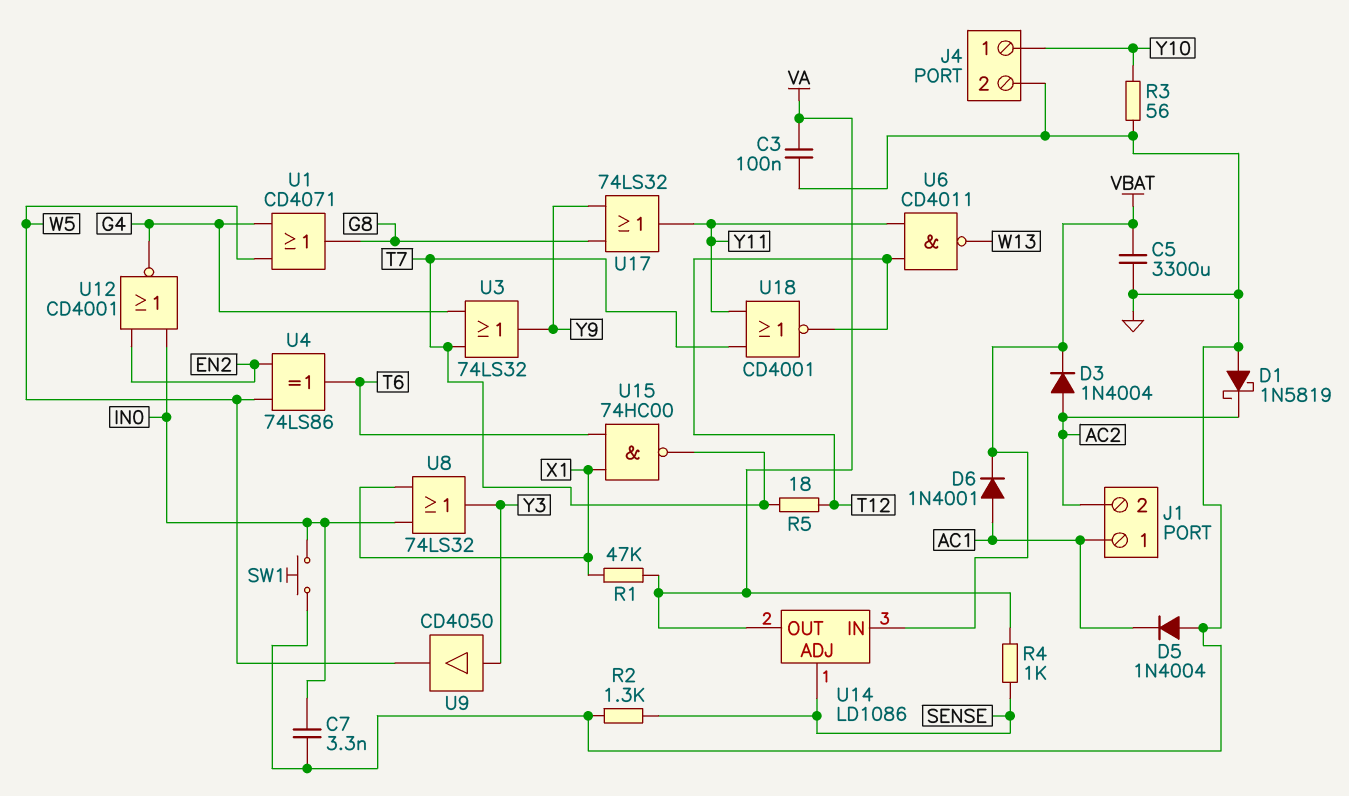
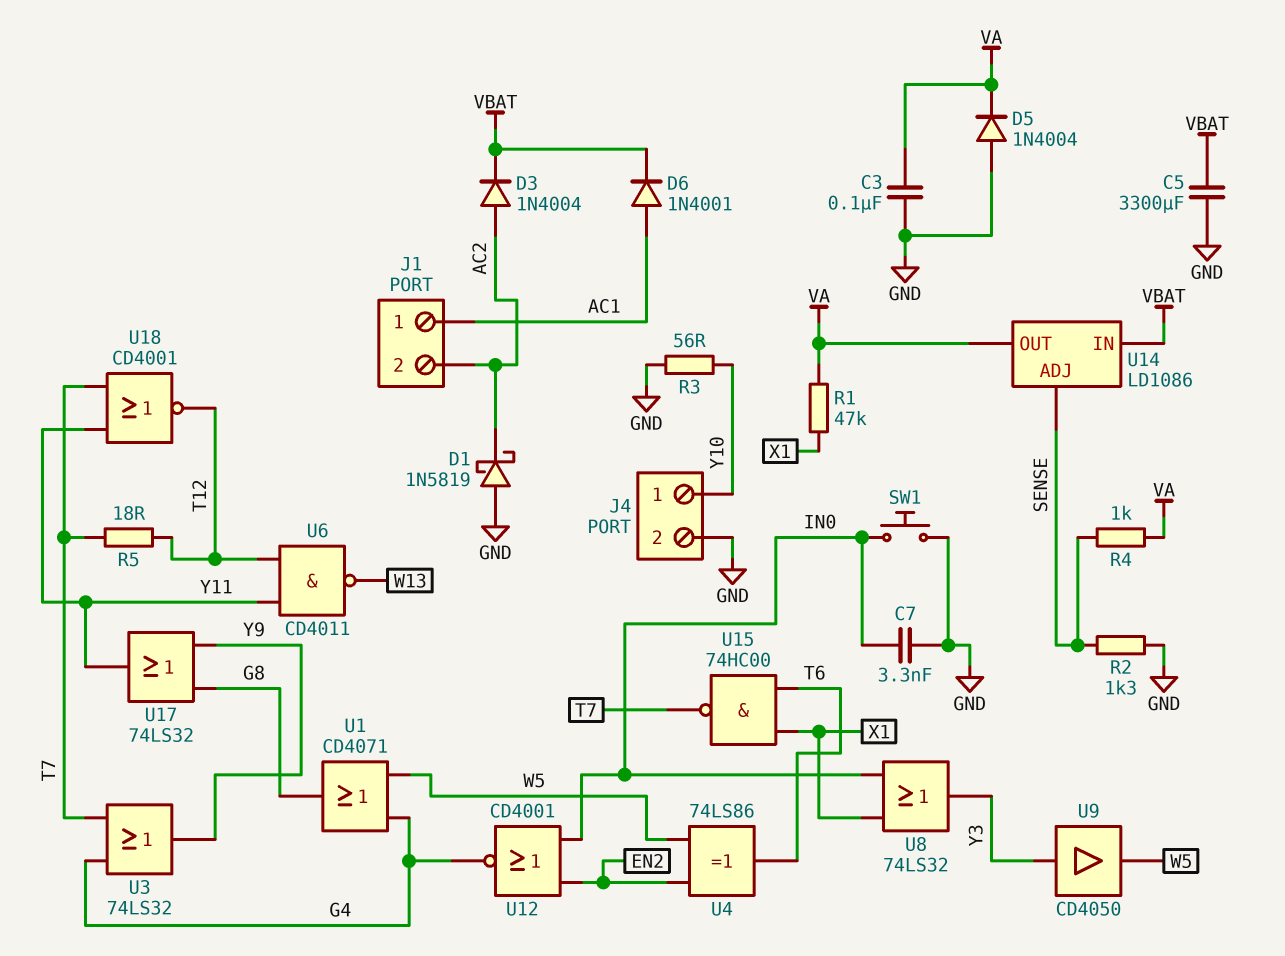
D5: diode 1N4004 (A GND, K AC1) -> diode 1N4004 (A GND, K VA)

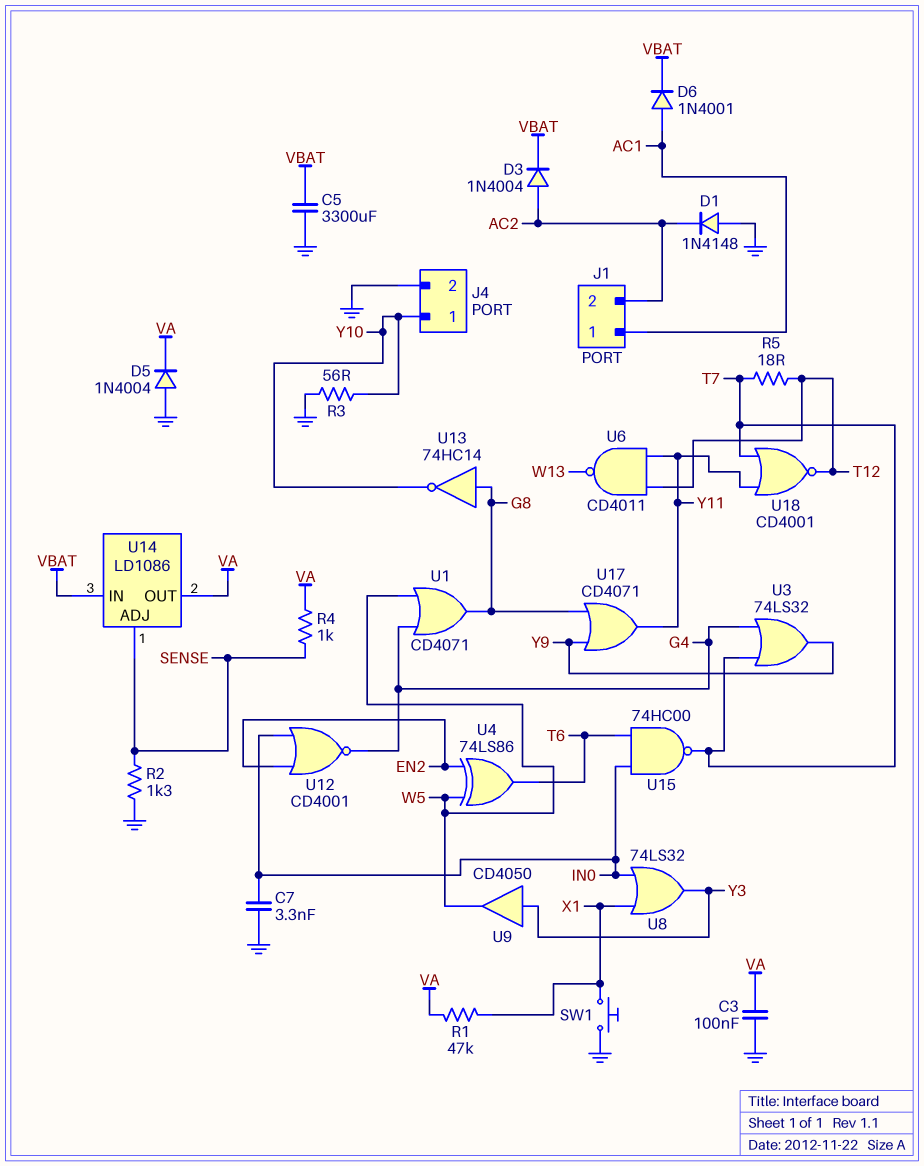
D1: schottky 1N5819 (A GND, K AC2) -> diode 1N4148 (A GND, K AC2)
SW1: button (GND, IN0) -> button (GND, X1)
U13: none -> NOT 74HC14 (in G8, out Y10)
U15: NAND 74HC00 (in T6, in X1, out T7) -> NAND 74HC00 (in IN0, in T6, out T7)
U17: OR 74LS32 (in G8, in Y9, out Y11) -> OR CD4071 (in G8, in Y9, out Y11)

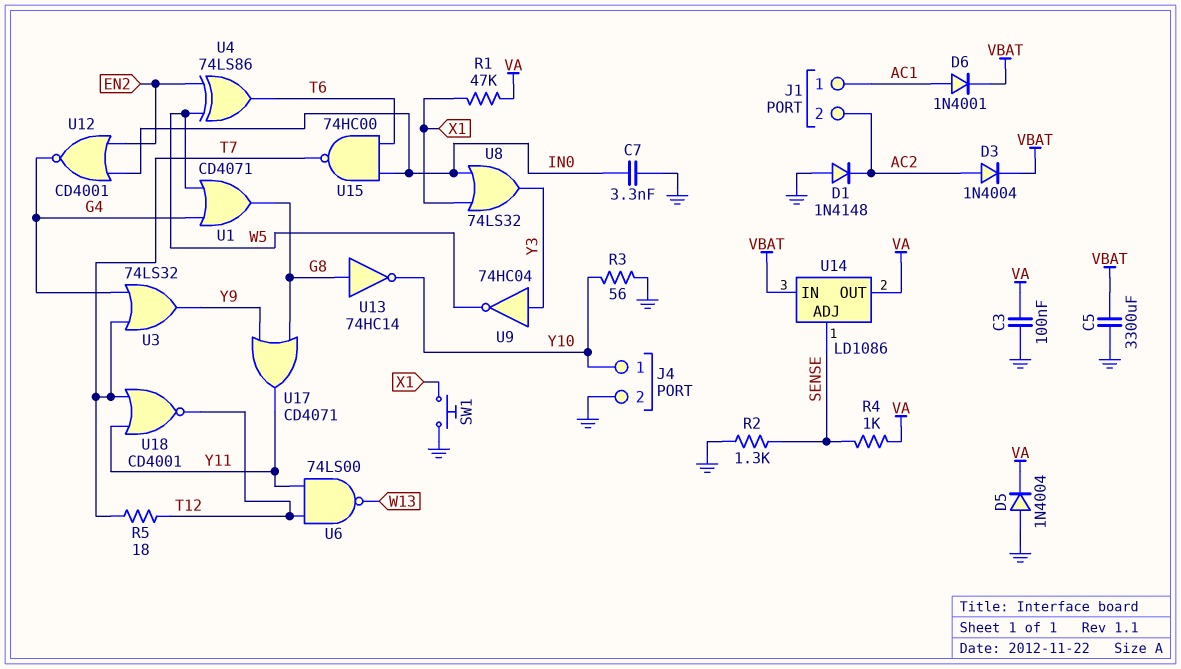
U6: NAND CD4011 (in T12, in Y11, out W13) -> NAND 74LS00 (in T12, in Y11, out W13)
U9: buffer CD4050 (in Y3, out W5) -> NOT 74HC04 (in Y3, out W5)

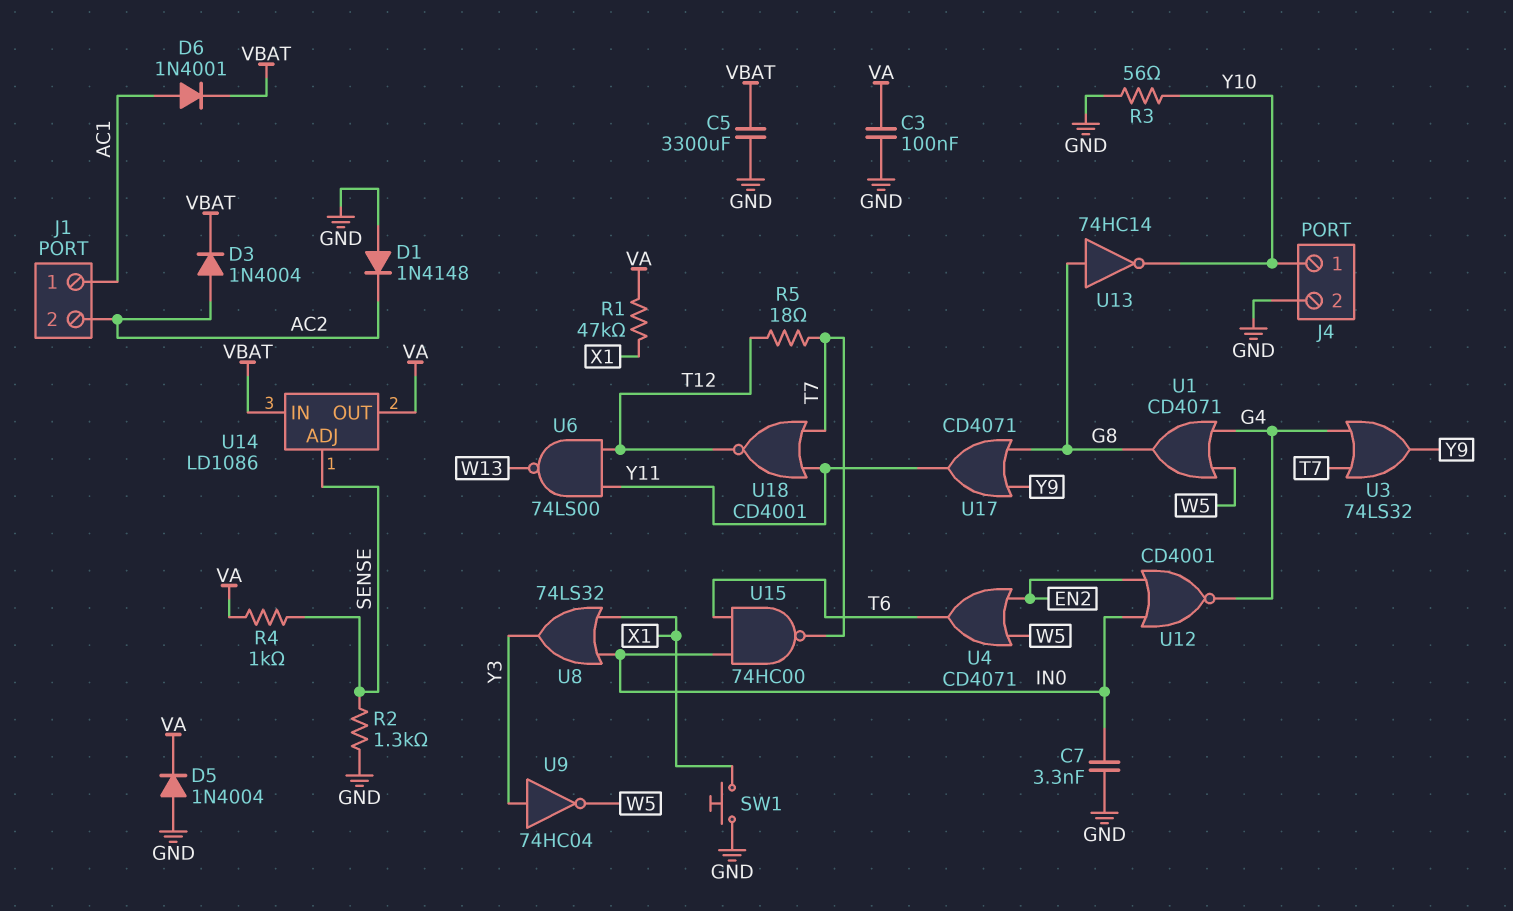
U4: XOR 74LS86 (in EN2, in W5, out T6) -> OR CD4071 (in EN2, in W5, out T6)

